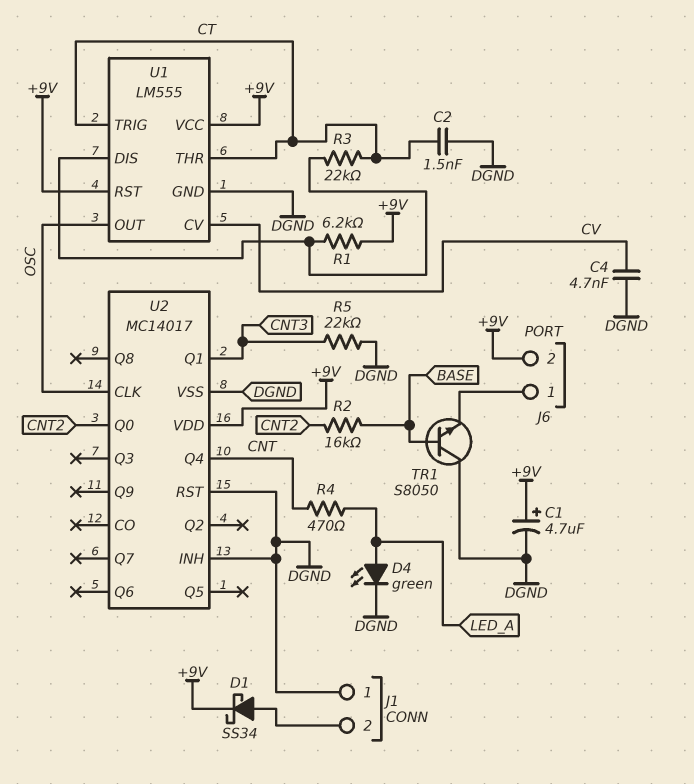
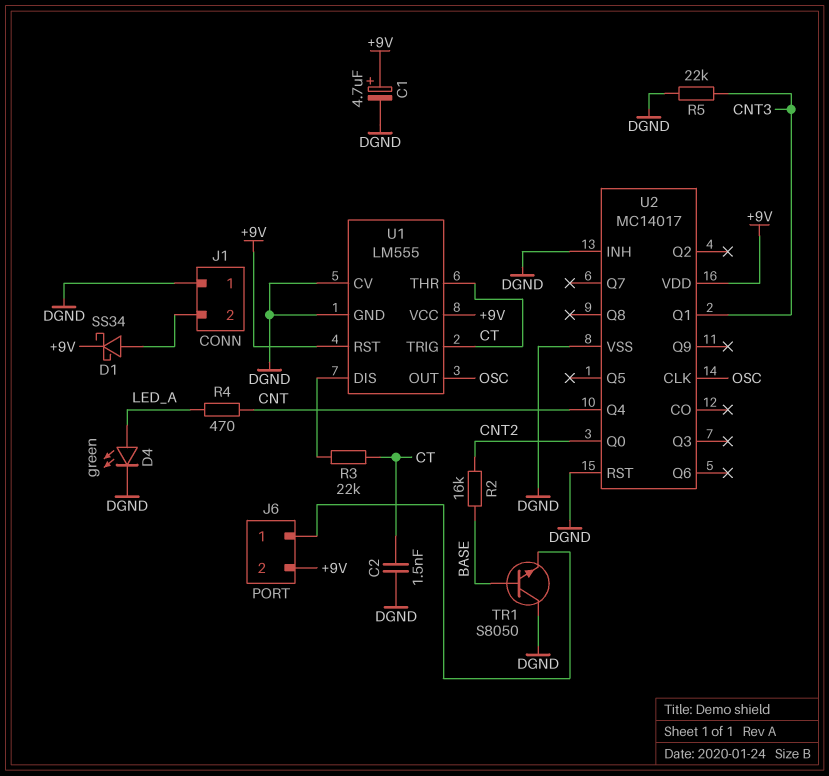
C4: 4.7nF (CV, DGND) -> none
R1: 6.2k (+9V, U1/DIS) -> none
U1 pin CV: CV -> DGND

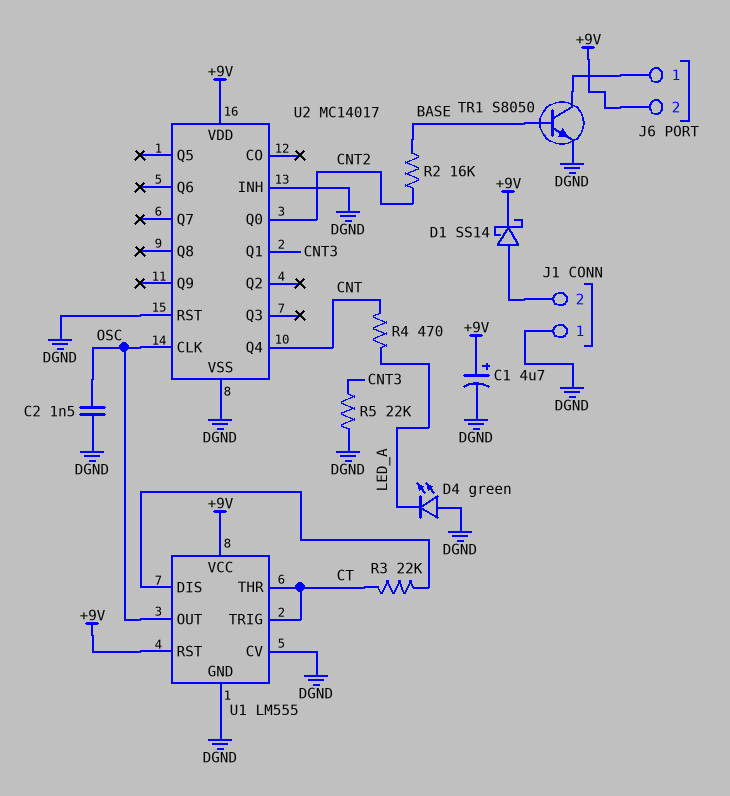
C2: 1.5nF (CT, DGND) -> 1.5nF (DGND, OSC)
D1: schottky SS34 (A J1/2, K +9V) -> schottky SS14 (A J1/2, K +9V)
D4: LED green (A LED_A, K DGND) -> LED green (A DGND, K LED_A)
TR1: NPN S8050 (B BASE, C DGND, E J6/1) -> NPN S8050 (B BASE, C J6/1, E DGND)

